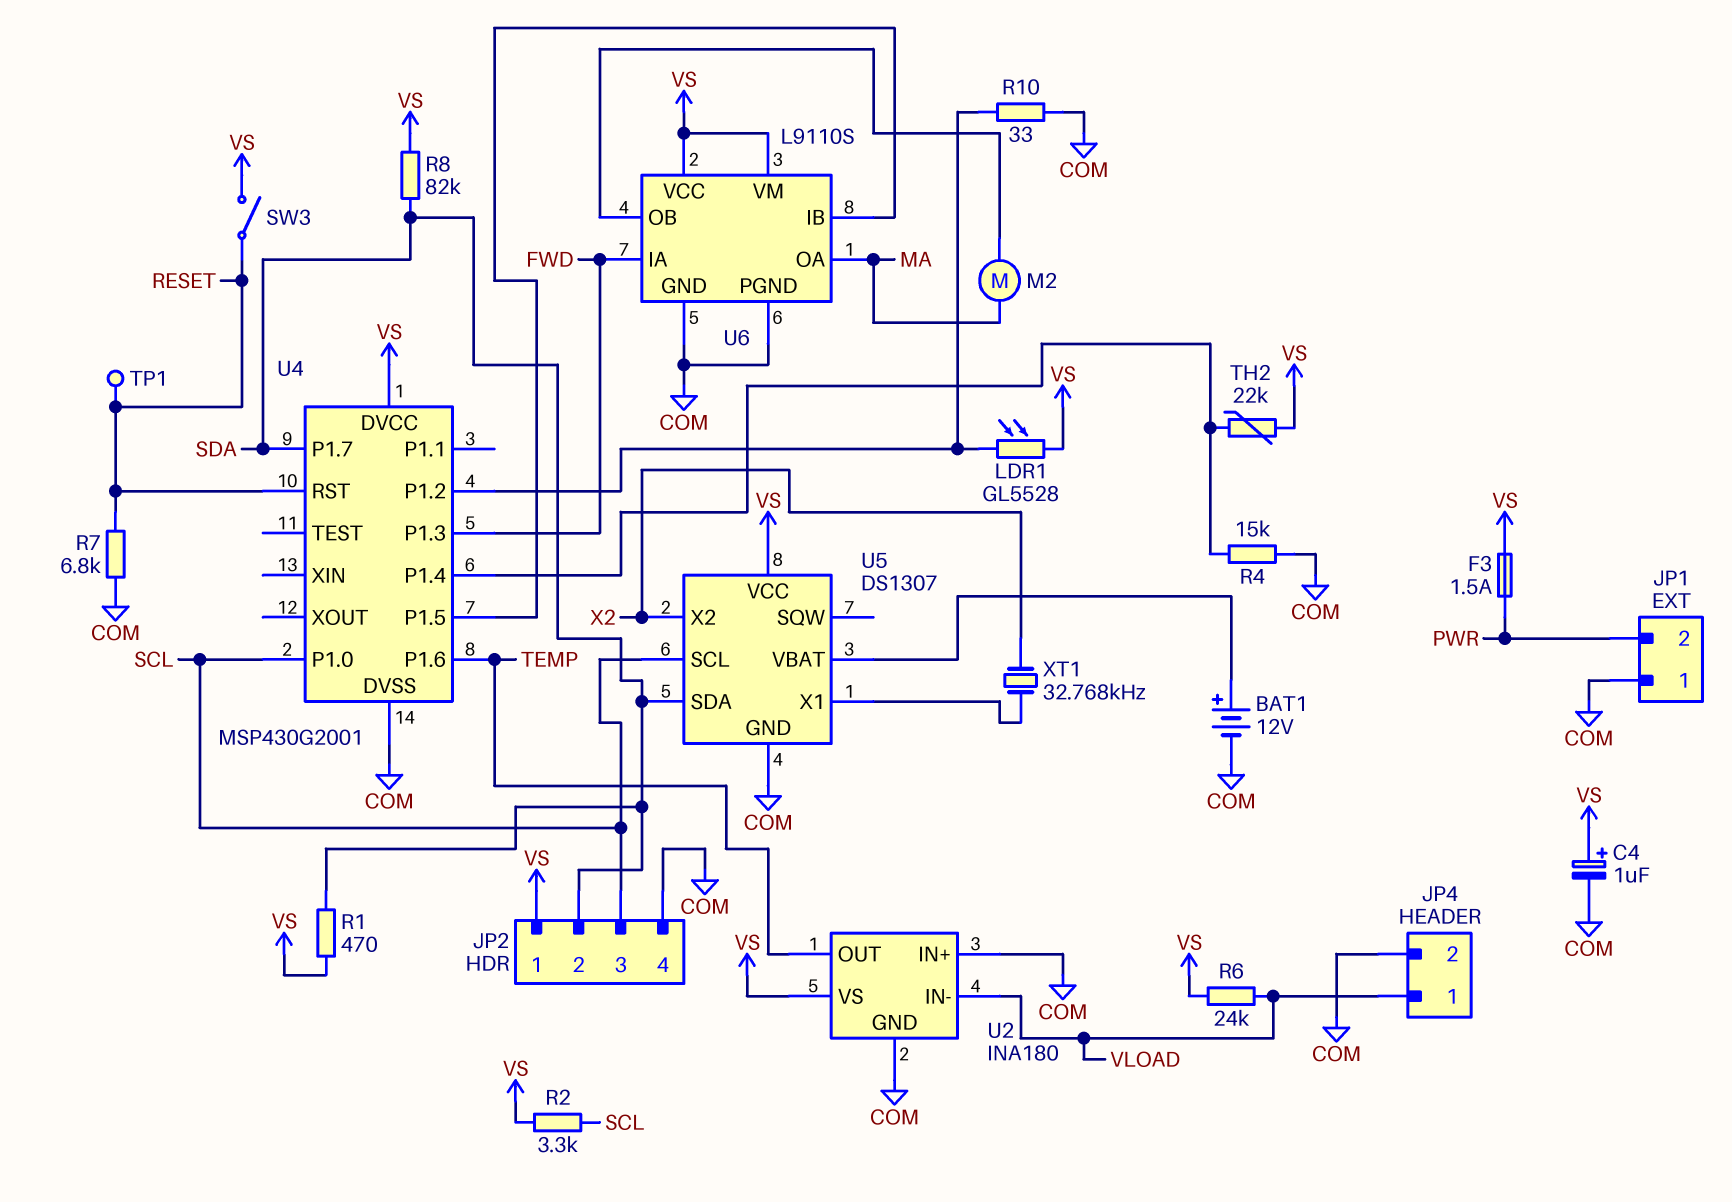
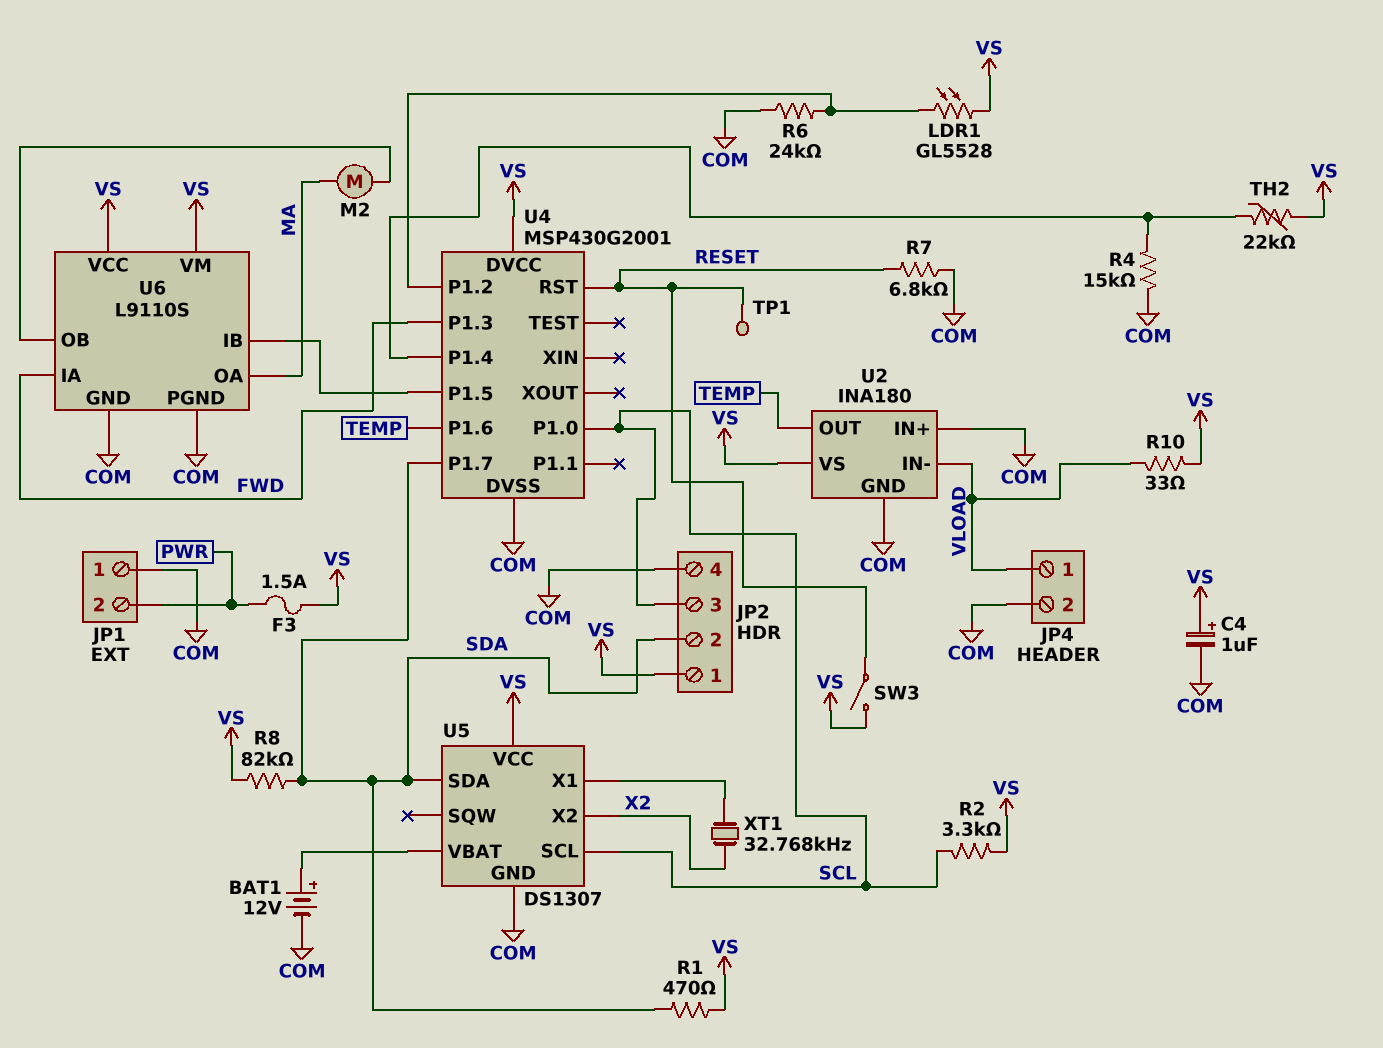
R6: 24k (VLOAD, VS) -> 24k (COM, U4/P1.2)
R10: 33 (COM, U4/P1.2) -> 33 (VLOAD, VS)

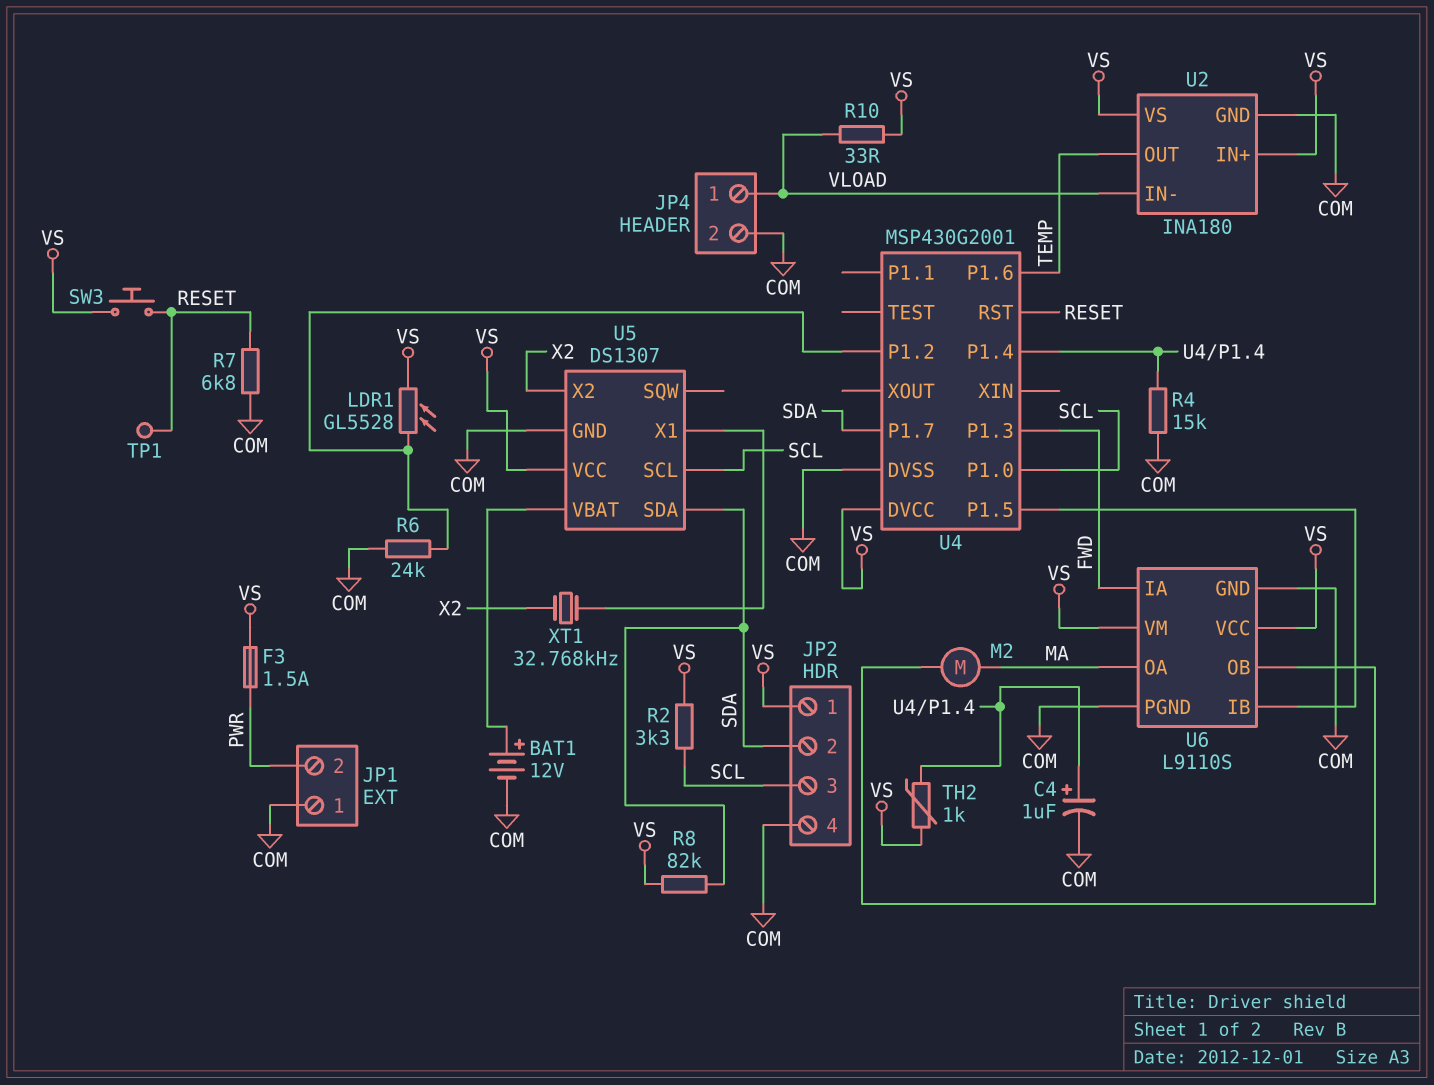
C4: 1uF (plus VS, minus COM) -> 1uF (plus U4/P1.4, minus COM)
R1: 470 (SDA, VS) -> none
SW3: switch (RESET, VS) -> button (RESET, VS)
TH2: 22k (U4/P1.4, VS) -> 1k (U4/P1.4, VS)
U2 pin IN+: COM -> VS

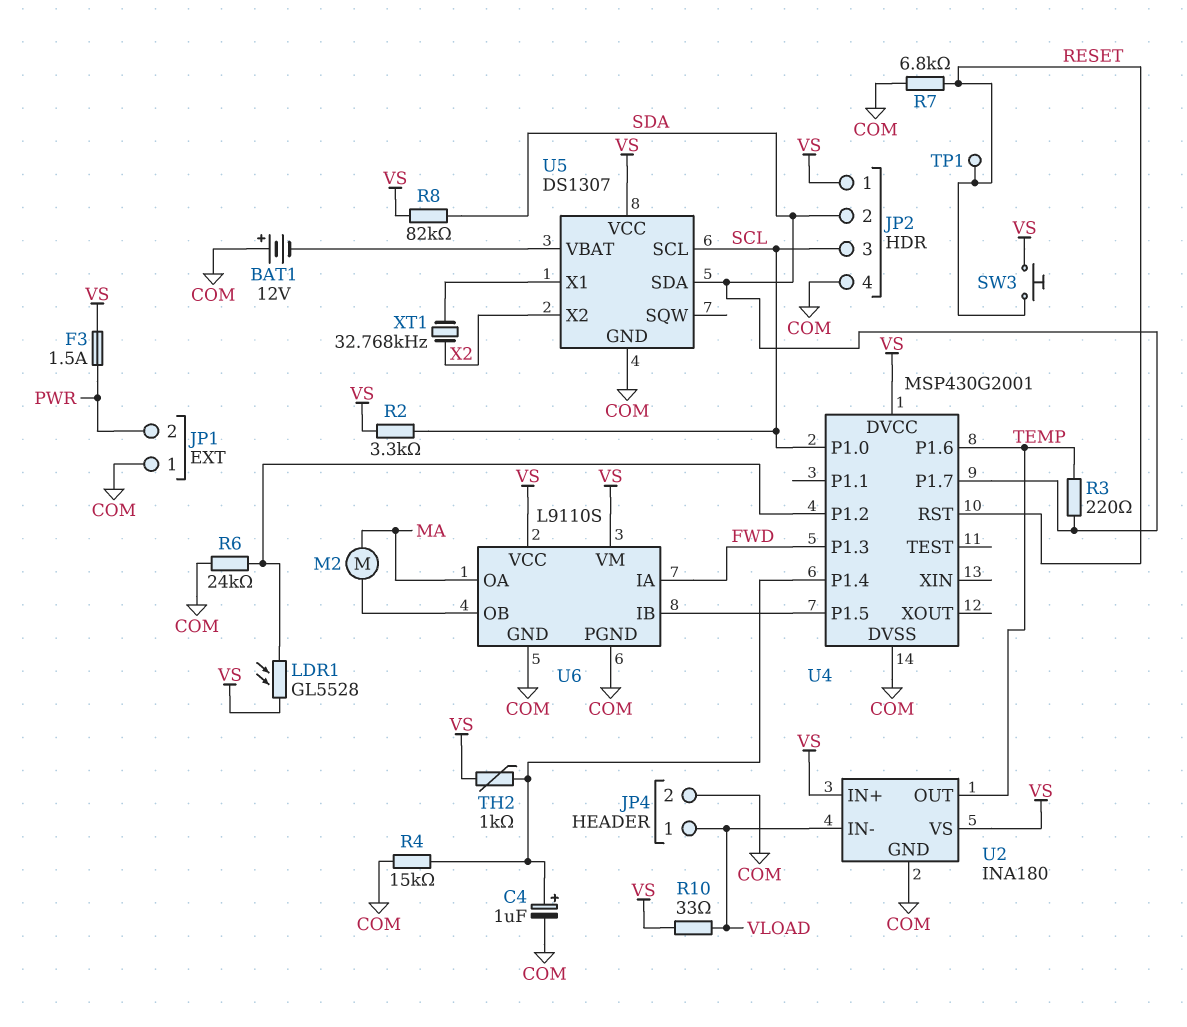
BAT1: 12V (plus U5/VBAT, minus COM) -> 12V (plus COM, minus U5/VBAT)
R3: none -> 220 (SDA, TEMP)

